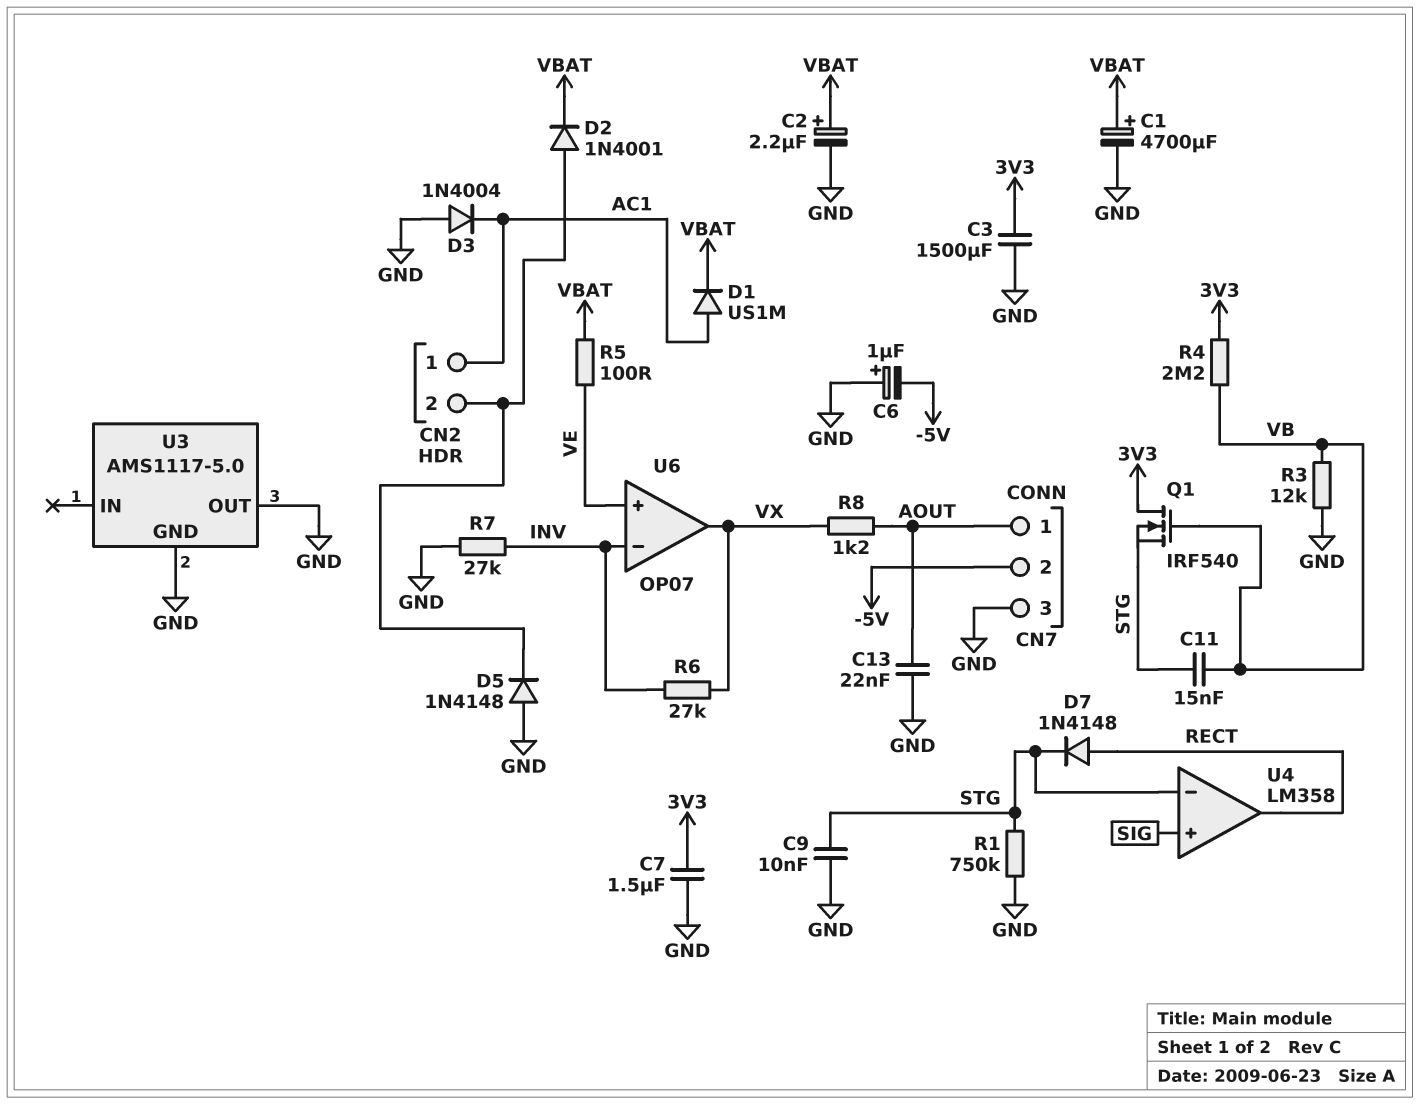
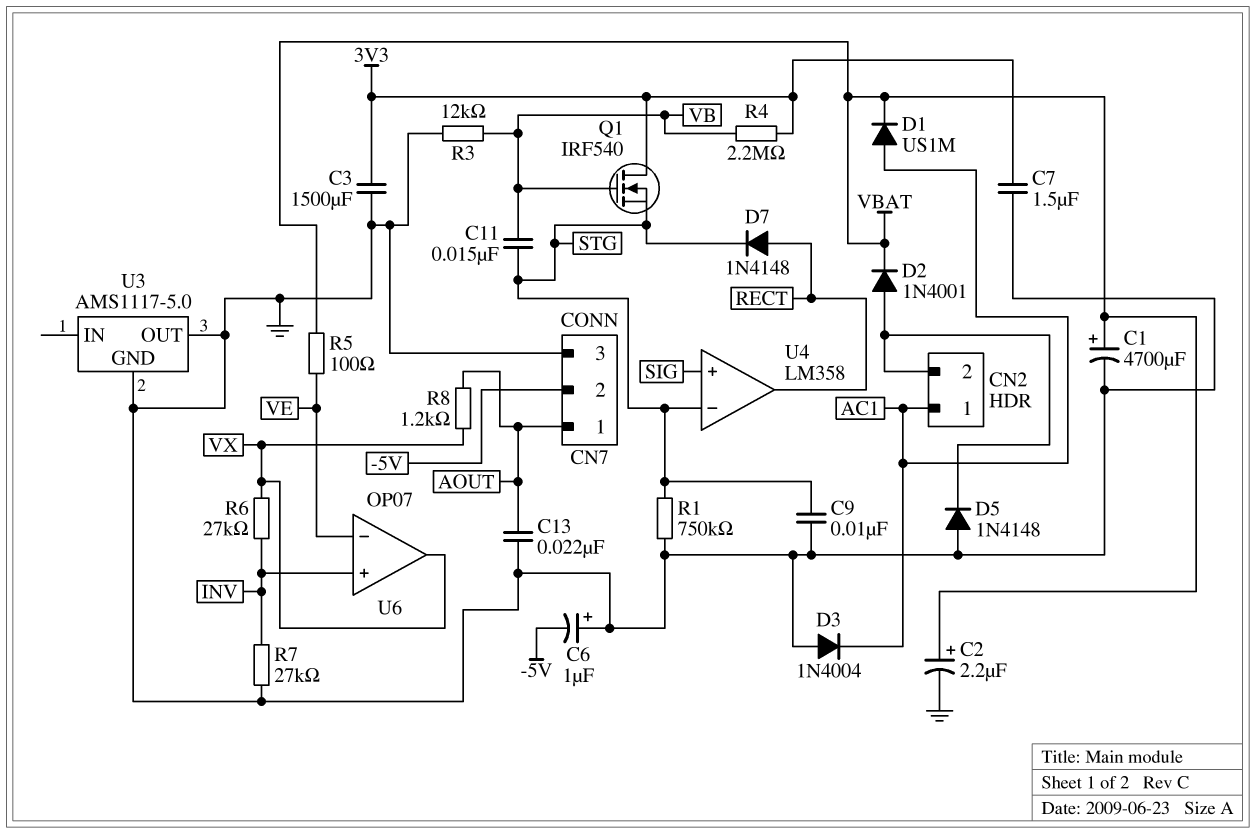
U6 pin in+: VE -> INV
U6 pin in-: INV -> VE

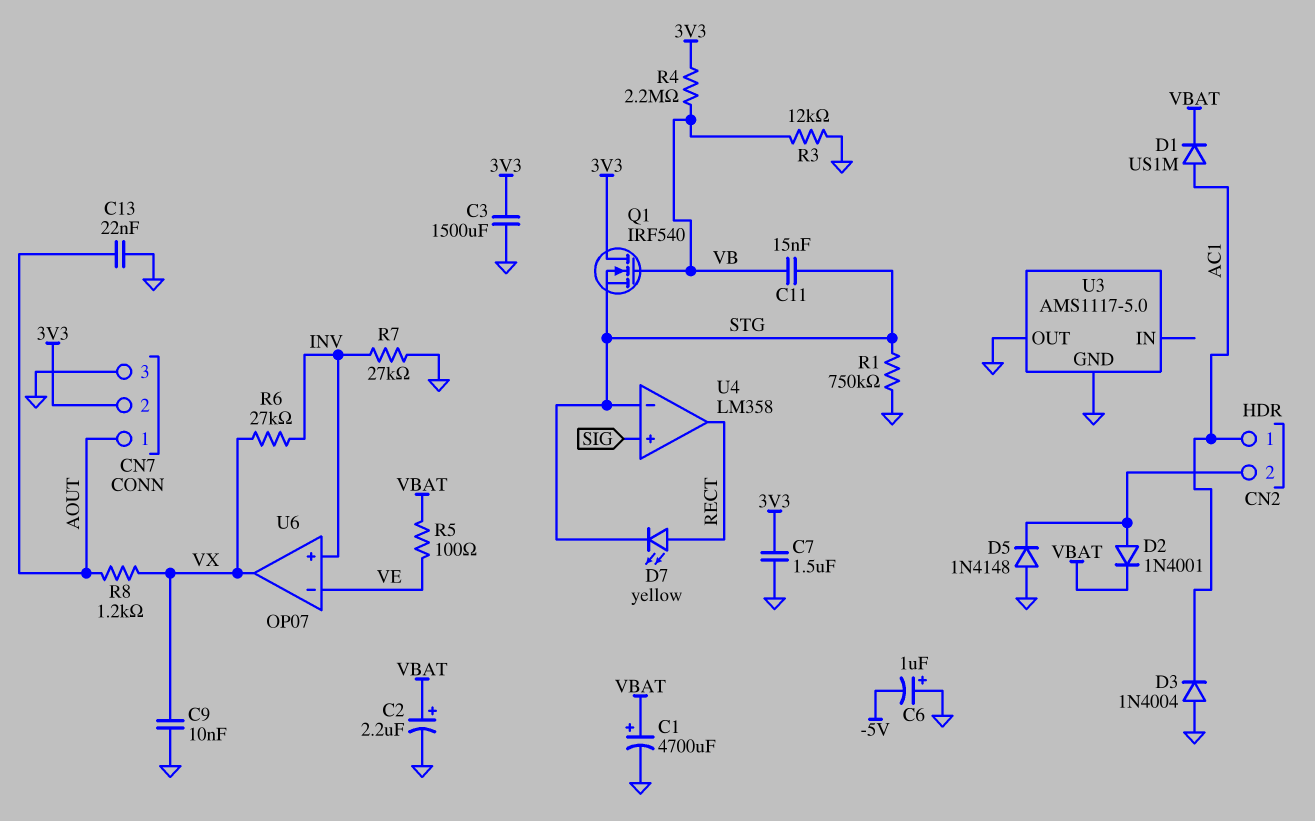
C9: 10nF (GND, STG) -> 10nF (GND, VX)
CN7 pin 2: -5V -> 3V3
D7: diode 1N4148 (A RECT, K STG) -> LED yellow (A RECT, K STG)

